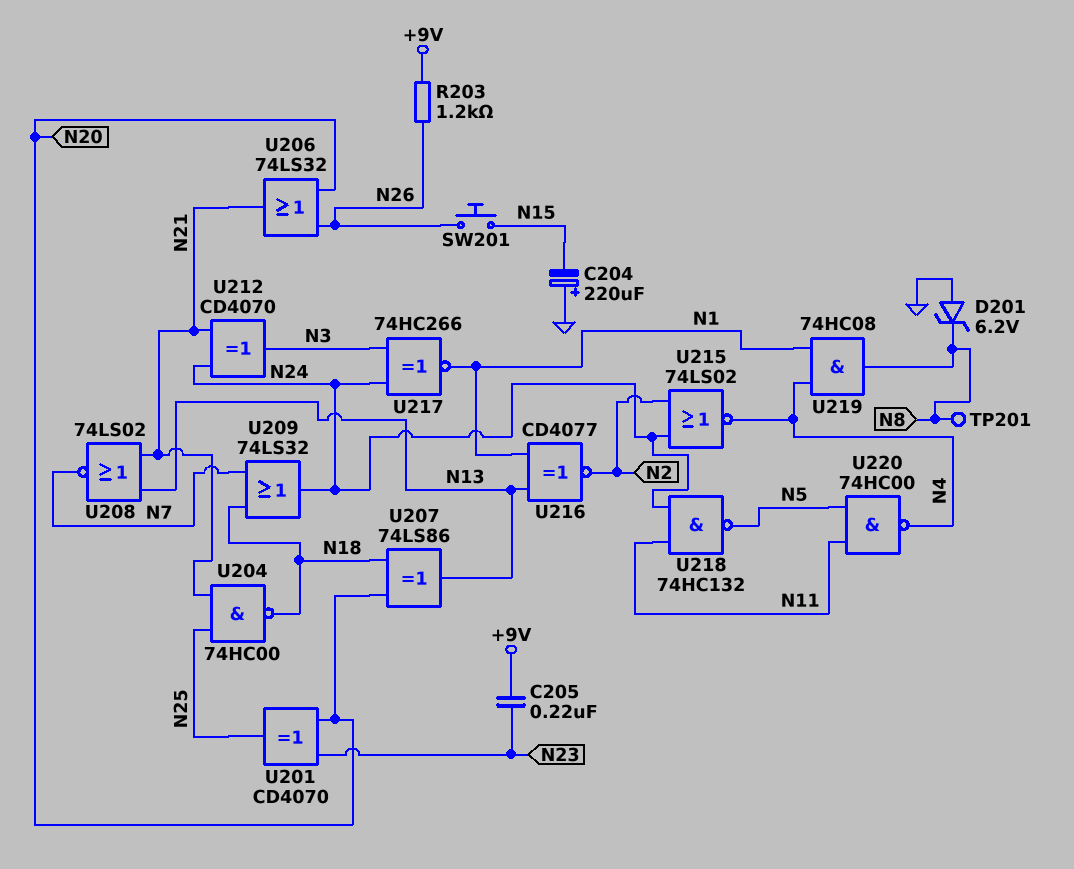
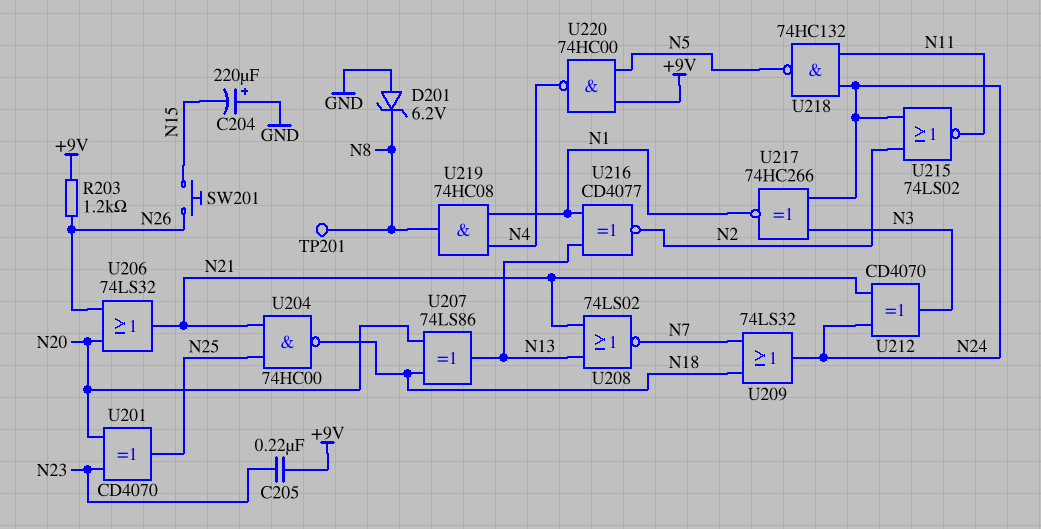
U215: NOR 74LS02 (in N2, in N24, out N4) -> NOR 74LS02 (in N2, in N24, out N11)
U220: NAND 74HC00 (in N5, in N11, out N4) -> NAND 74HC00 (in +9V, in N5, out N4)

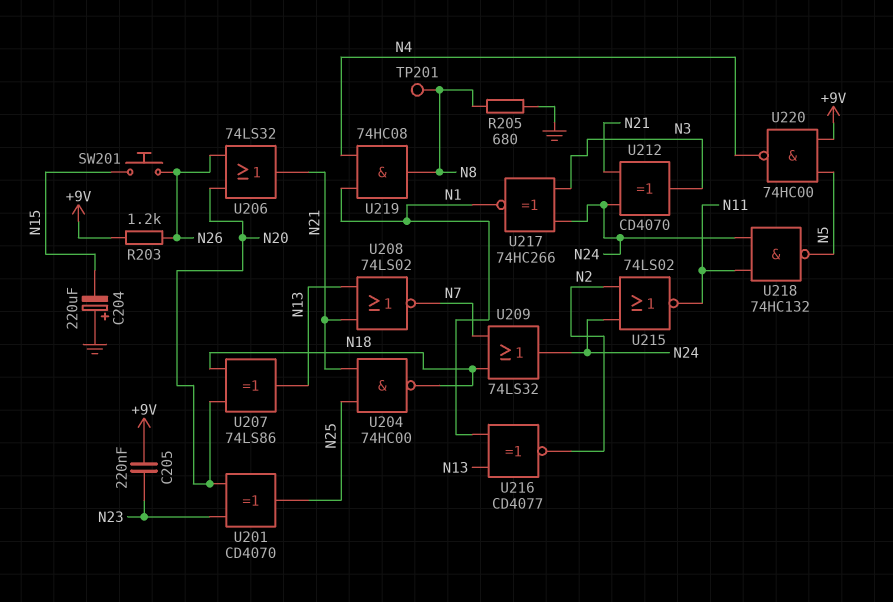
D201: zener 6.2V (A GND, K N8) -> none
R205: none -> 680 (GND, N8)

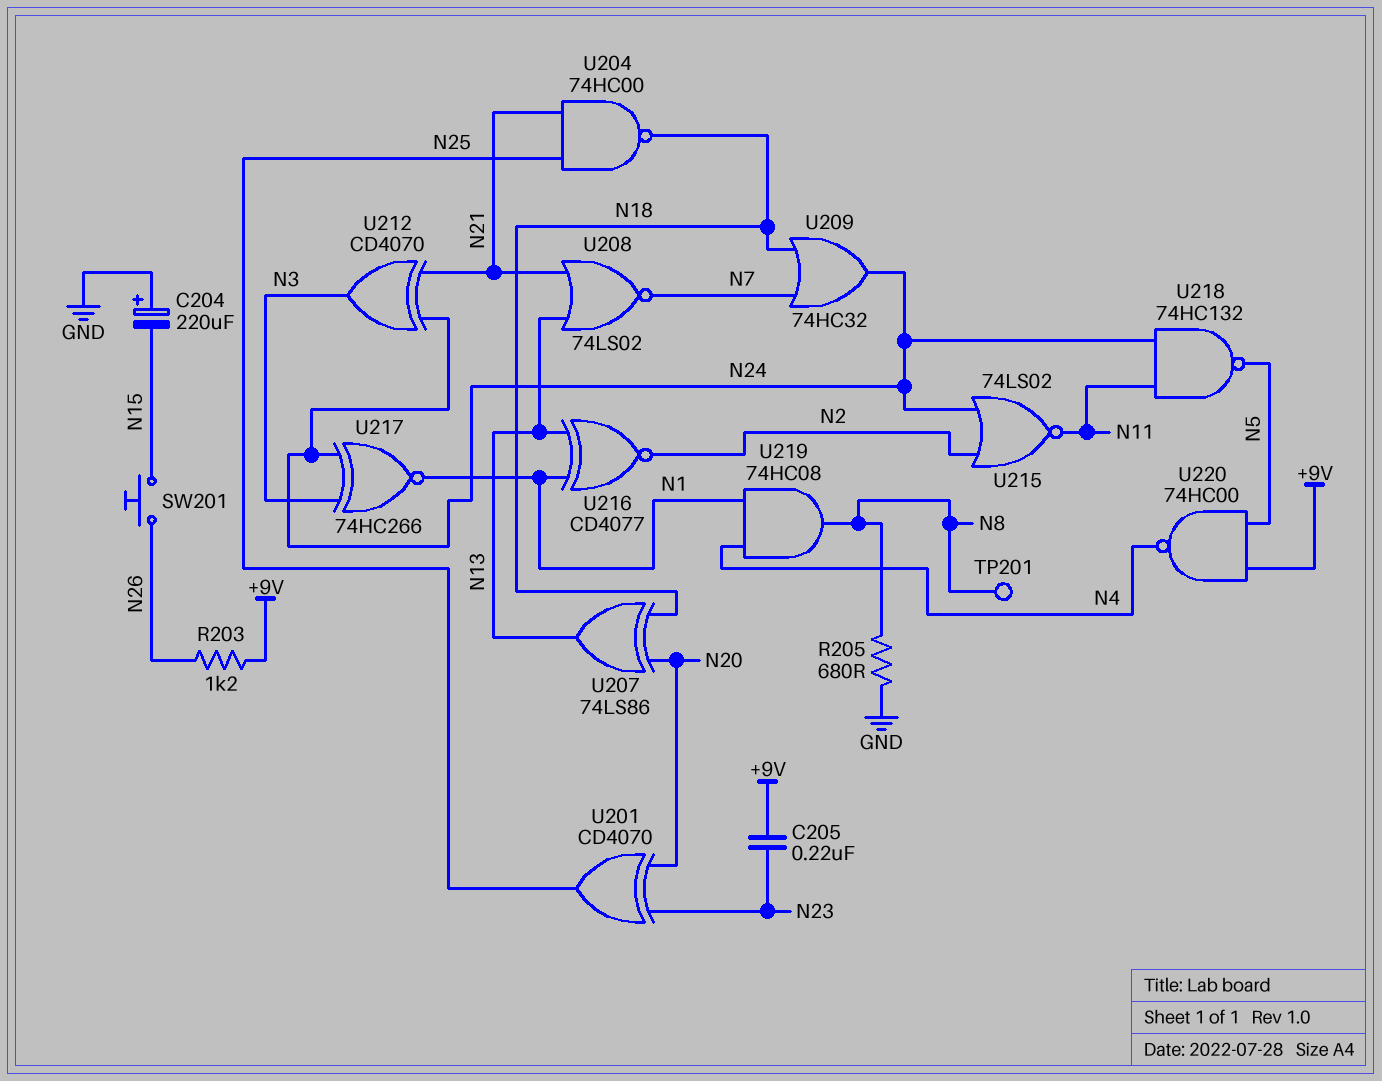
U206: OR 74LS32 (in N20, in N26, out N21) -> none
U209: OR 74LS32 (in N7, in N18, out N24) -> OR 74HC32 (in N7, in N18, out N24)

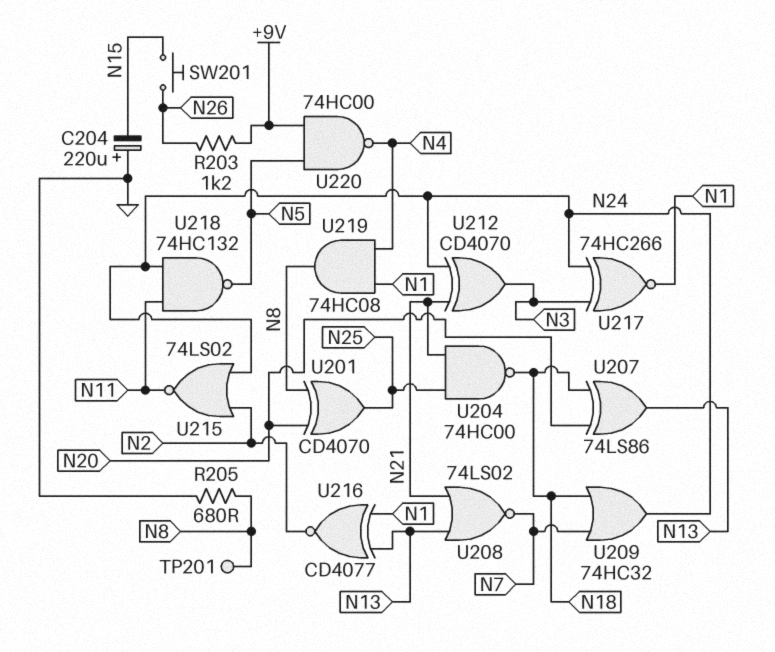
C205: 220nF (+9V, N23) -> none
U201: XOR CD4070 (in N20, in N23, out N25) -> XOR CD4070 (in N8, in N20, out N25)

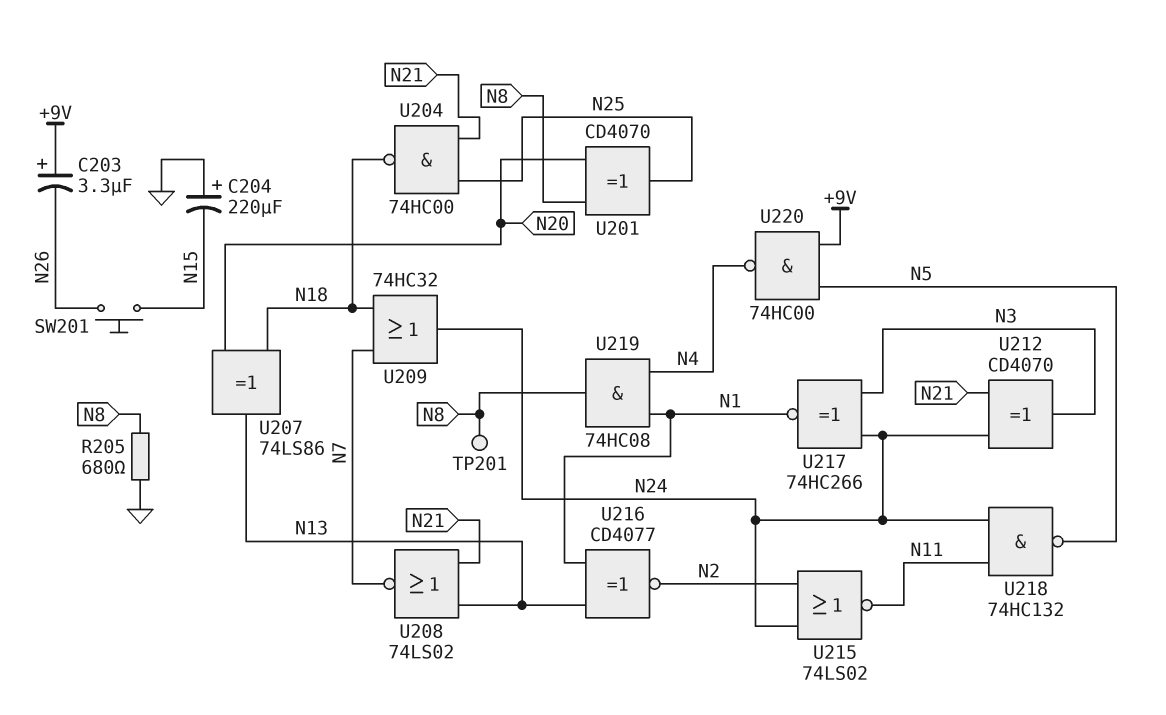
C203: none -> 3.3uF (plus +9V, minus N26)
R203: 1.2k (+9V, N26) -> none

